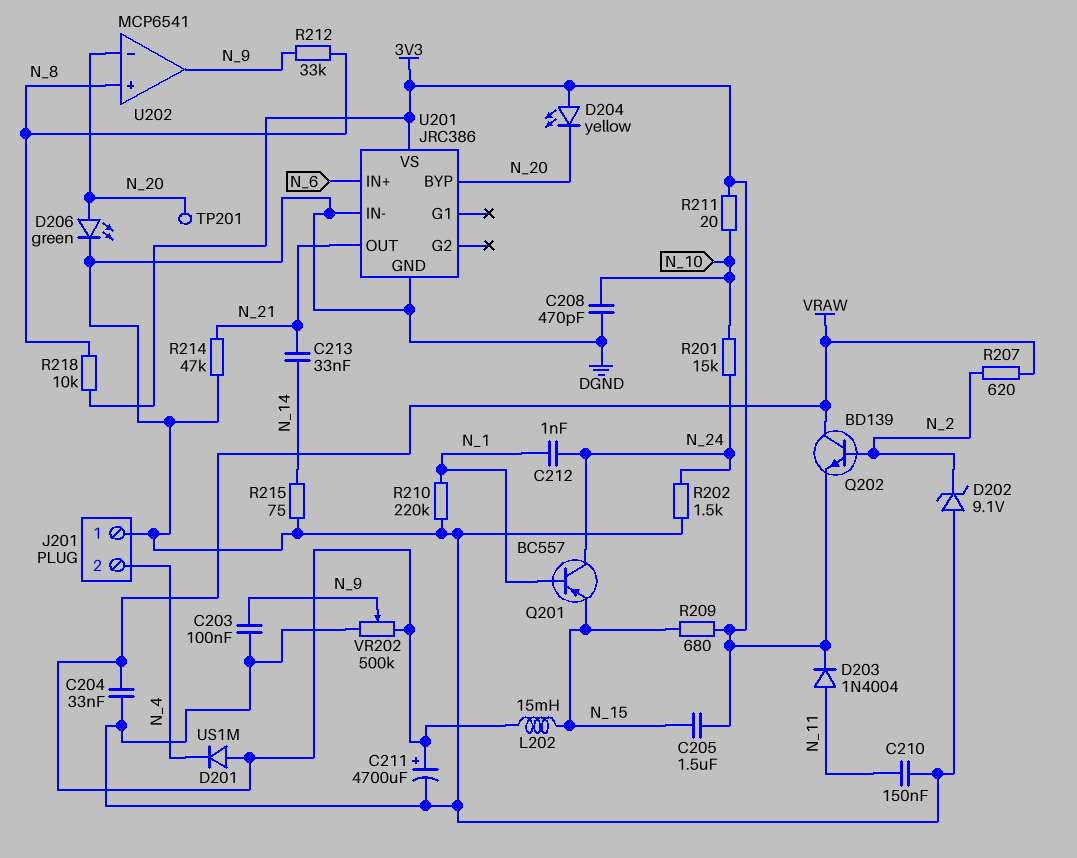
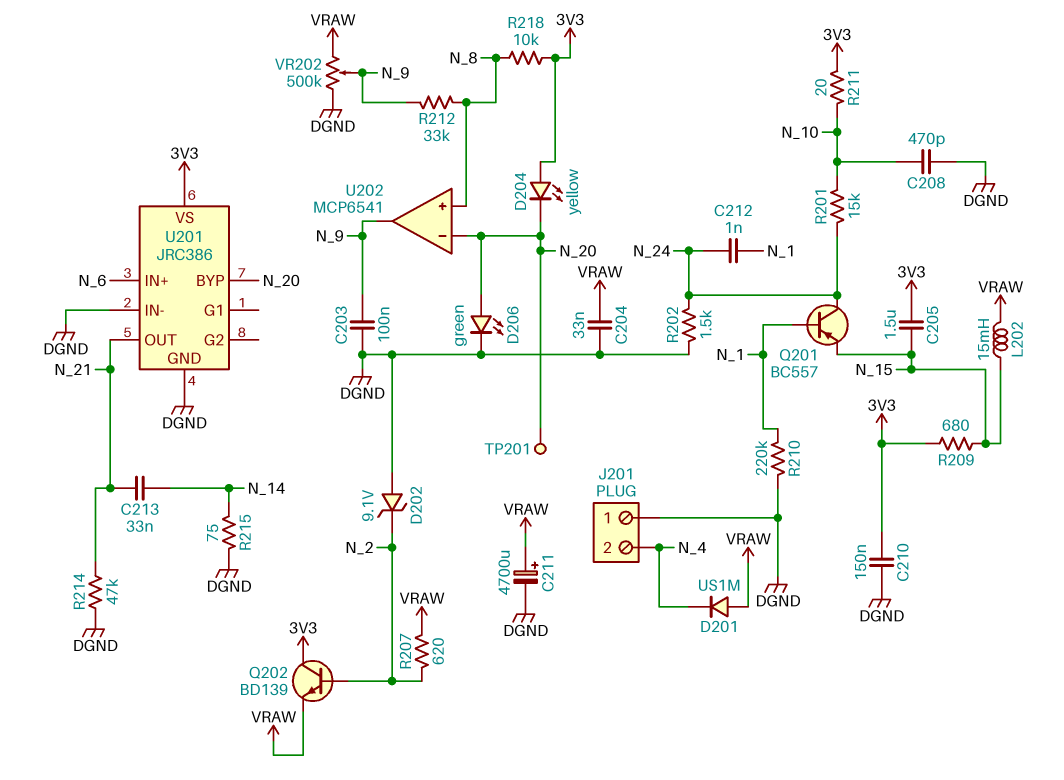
C210: 150nF (DGND, N_11) -> 150nF (3V3, DGND)
D203: diode 1N4004 (A N_11, K 3V3) -> none
Q202: NPN BD139 (B N_2, C VRAW, E 3V3) -> NPN BD139 (B N_2, C 3V3, E VRAW)

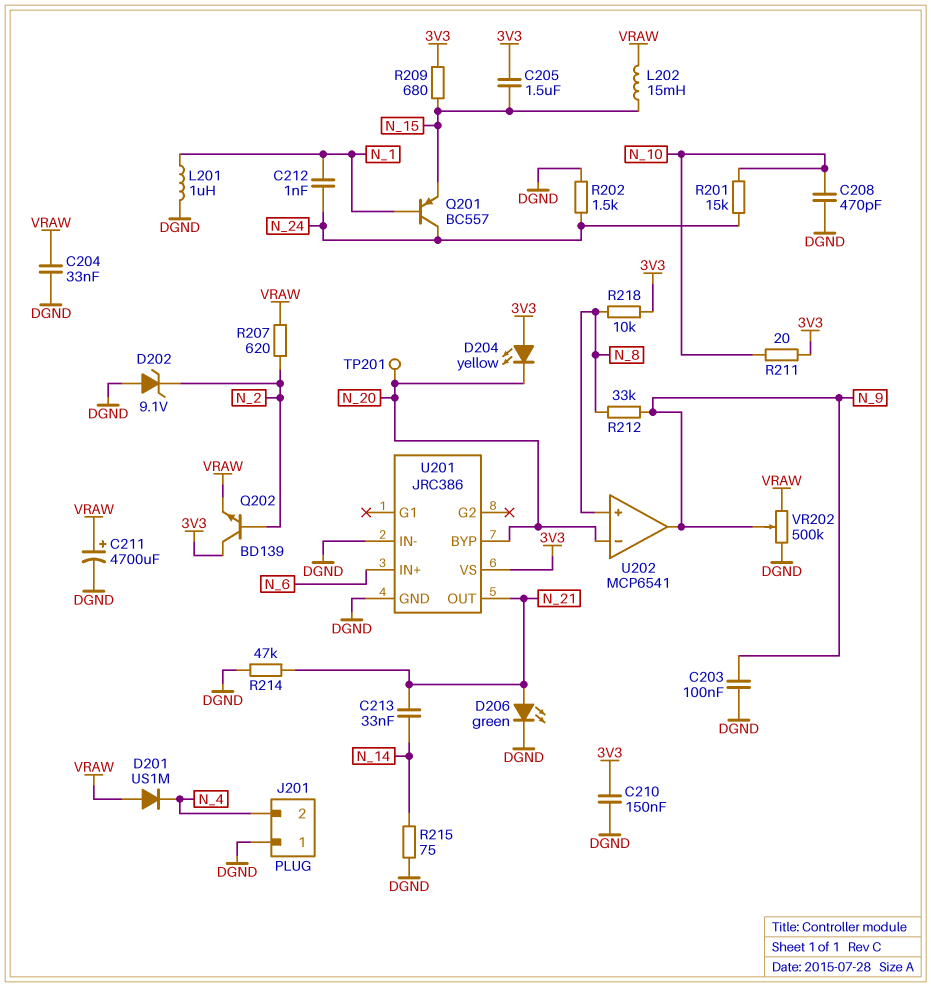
D206: LED green (A N_20, K DGND) -> LED green (A N_21, K DGND)
L201: none -> 1uH (DGND, N_1)
R210: 220k (DGND, N_1) -> none

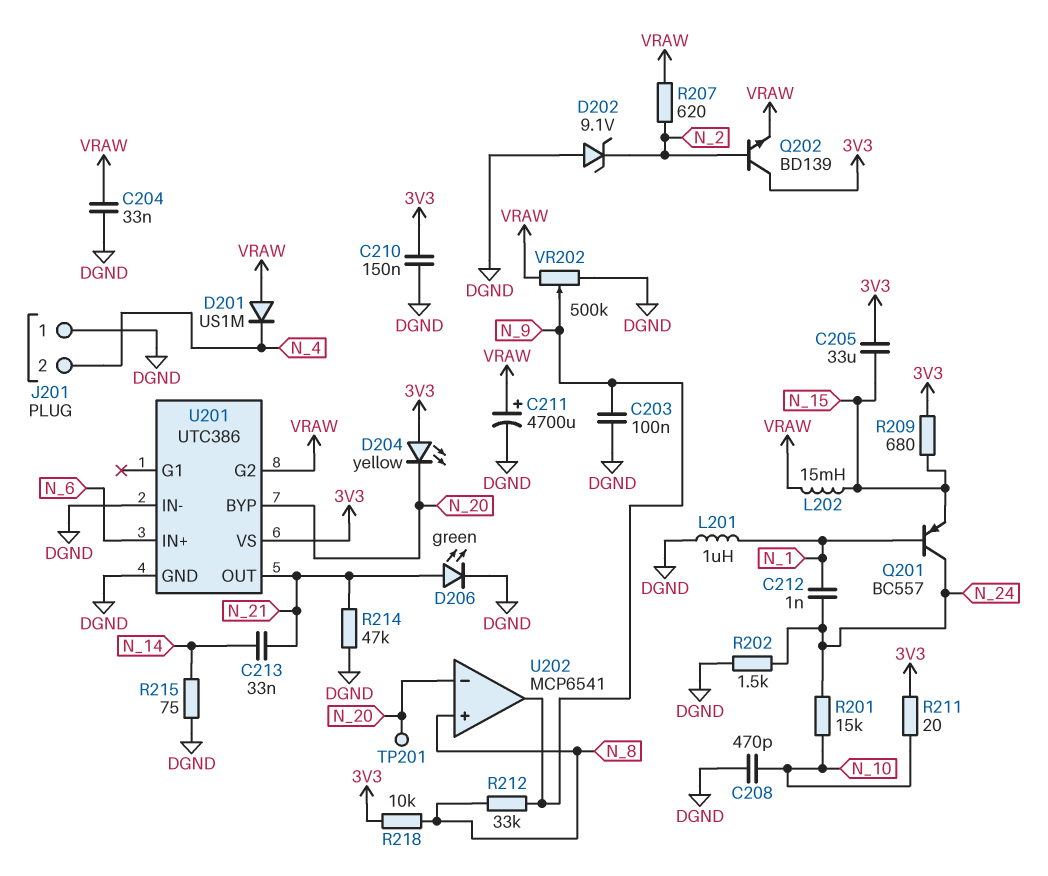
C205: 1.5uF (3V3, N_15) -> 33uF (3V3, N_15)
U201: JRC386 -> UTC386
U201 pin G2: none -> VRAW

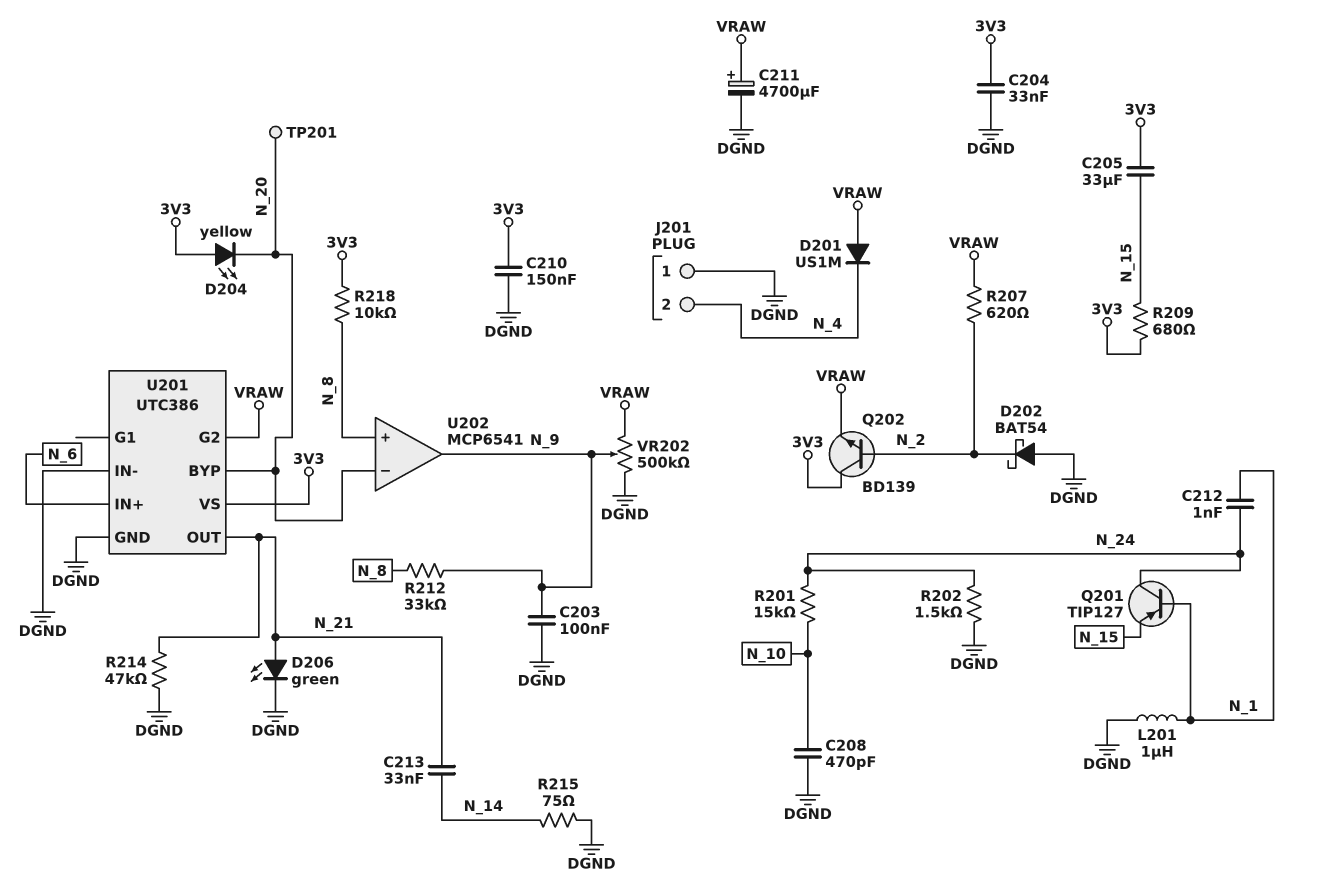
C204: 33nF (DGND, VRAW) -> 33nF (3V3, DGND)
D202: zener 9.1V (A DGND, K N_2) -> schottky BAT54 (A DGND, K N_2)
L202: 15mH (N_15, VRAW) -> none
Q201: PNP BC557 (B N_1, C N_24, E N_15) -> PNP TIP127 (B N_1, C N_24, E N_15)
R211: 20 (3V3, N_10) -> none

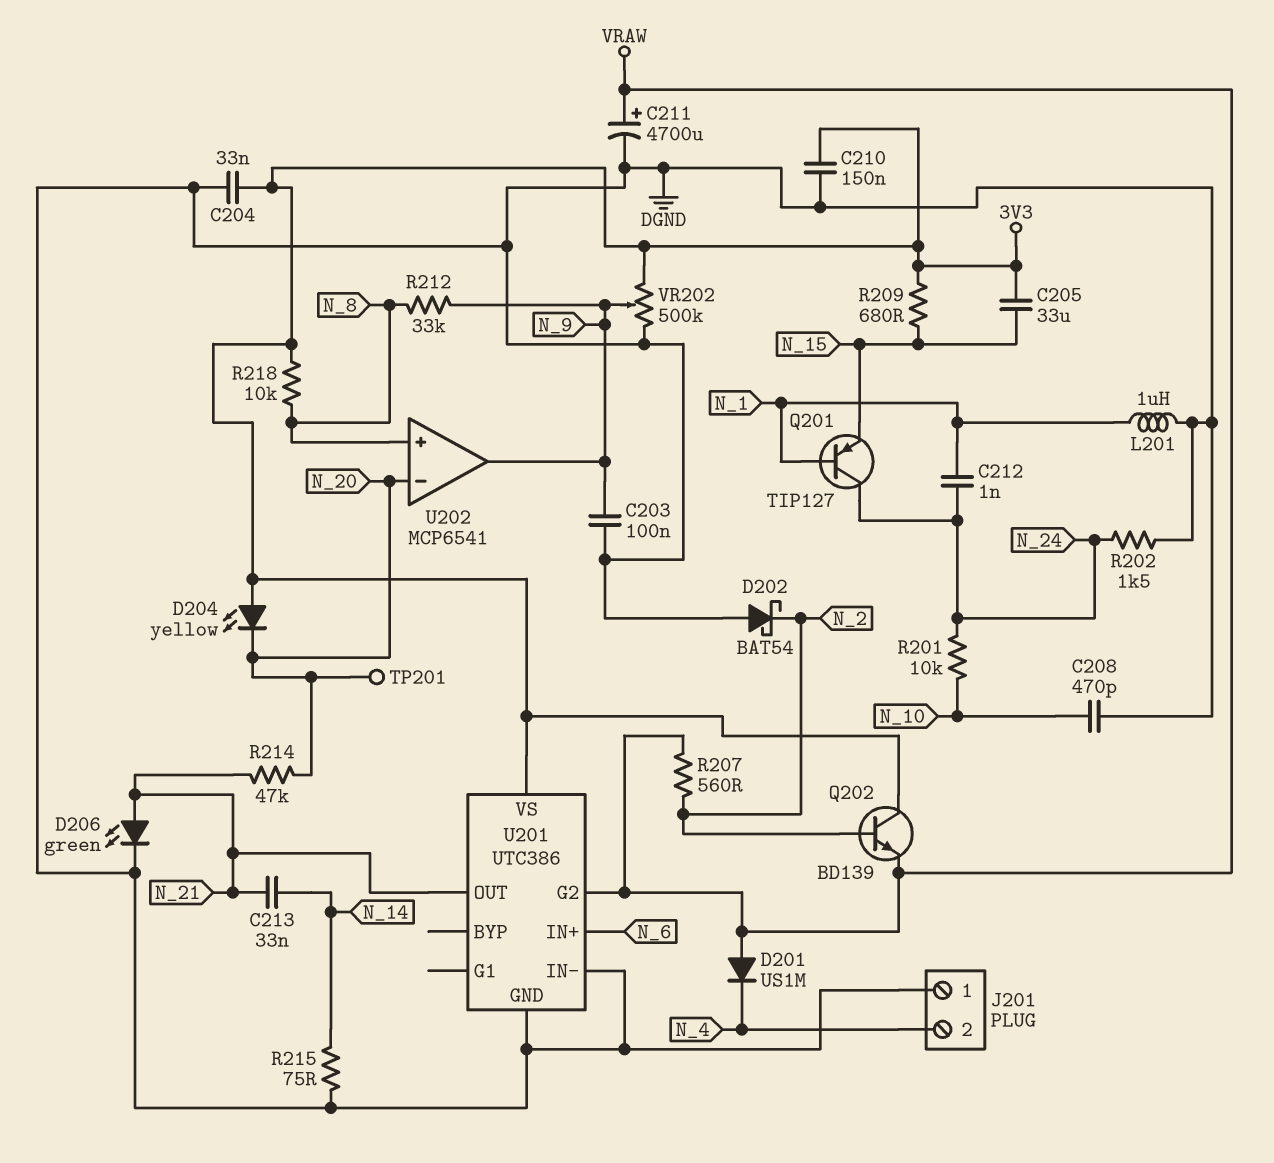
R201: 15k (N_10, N_24) -> 10k (N_10, N_24)
R207: 620 (N_2, VRAW) -> 560 (N_2, VRAW)
R214: 47k (DGND, N_21) -> 47k (N_20, N_21)
U201 pin BYP: N_20 -> none
VR202: 500k (DGND, VRAW, wiper N_9) -> 500k (3V3, DGND, wiper N_9)

